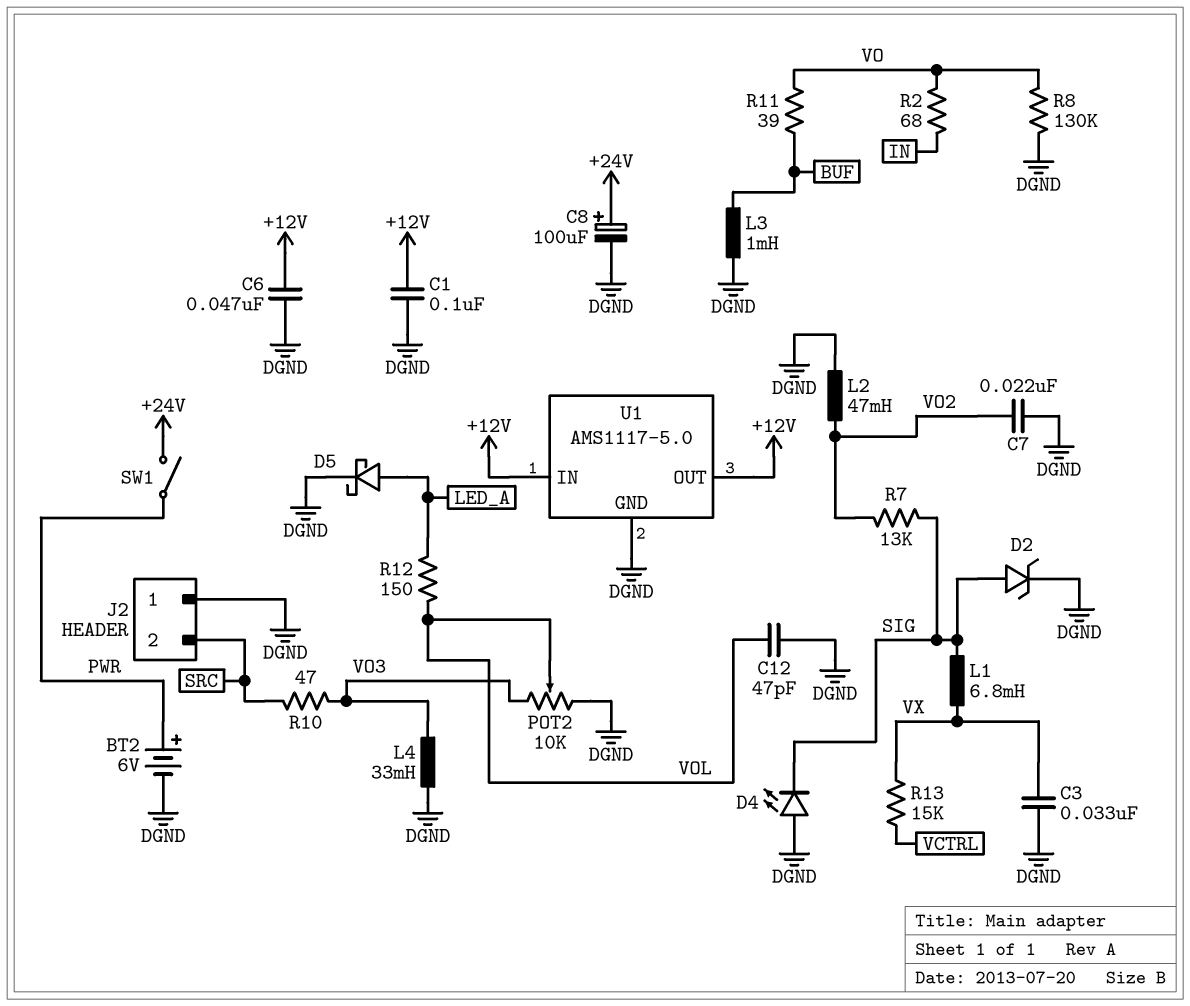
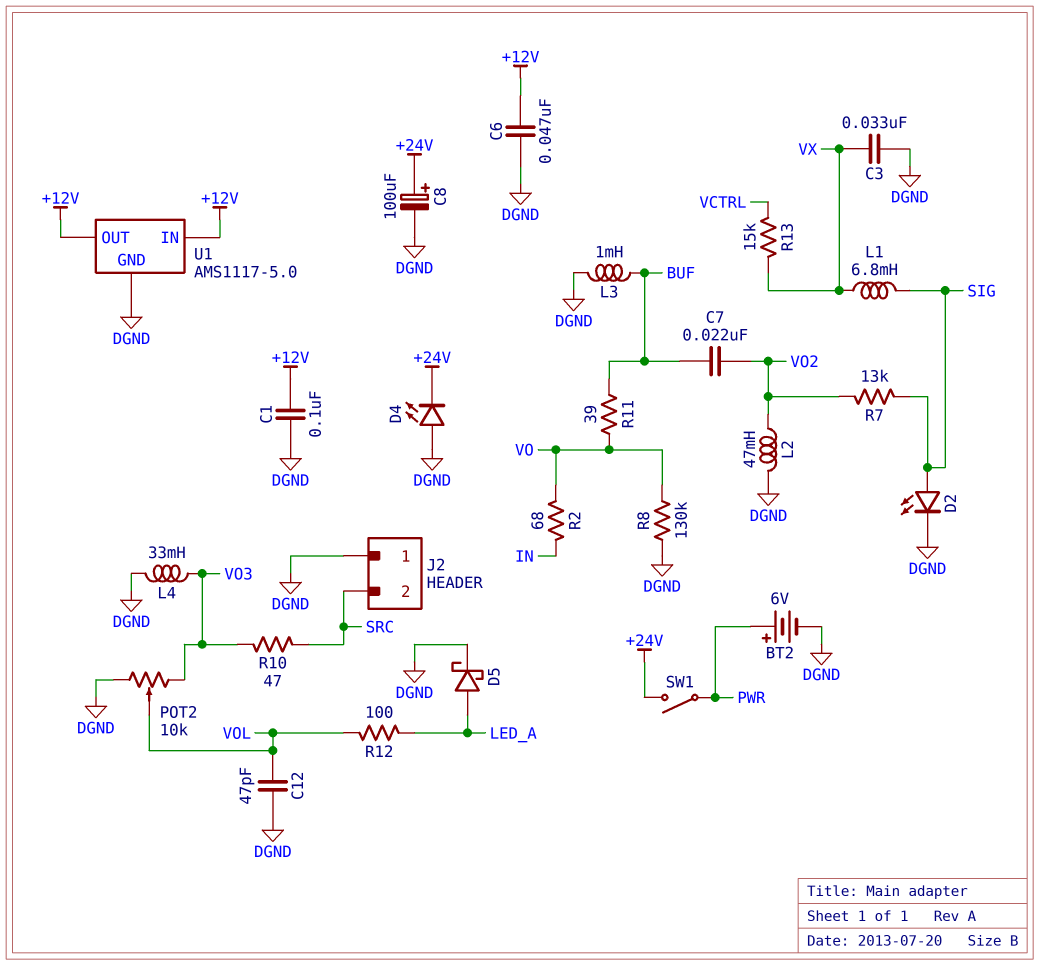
C7: 22nF (DGND, VO2) -> 22nF (BUF, VO2)
D2: zener (A SIG, K DGND) -> LED (A SIG, K DGND)
D4: LED (A DGND, K SIG) -> LED (A DGND, K +24V)
R12: 150 (LED_A, VOL) -> 100 (LED_A, VOL)

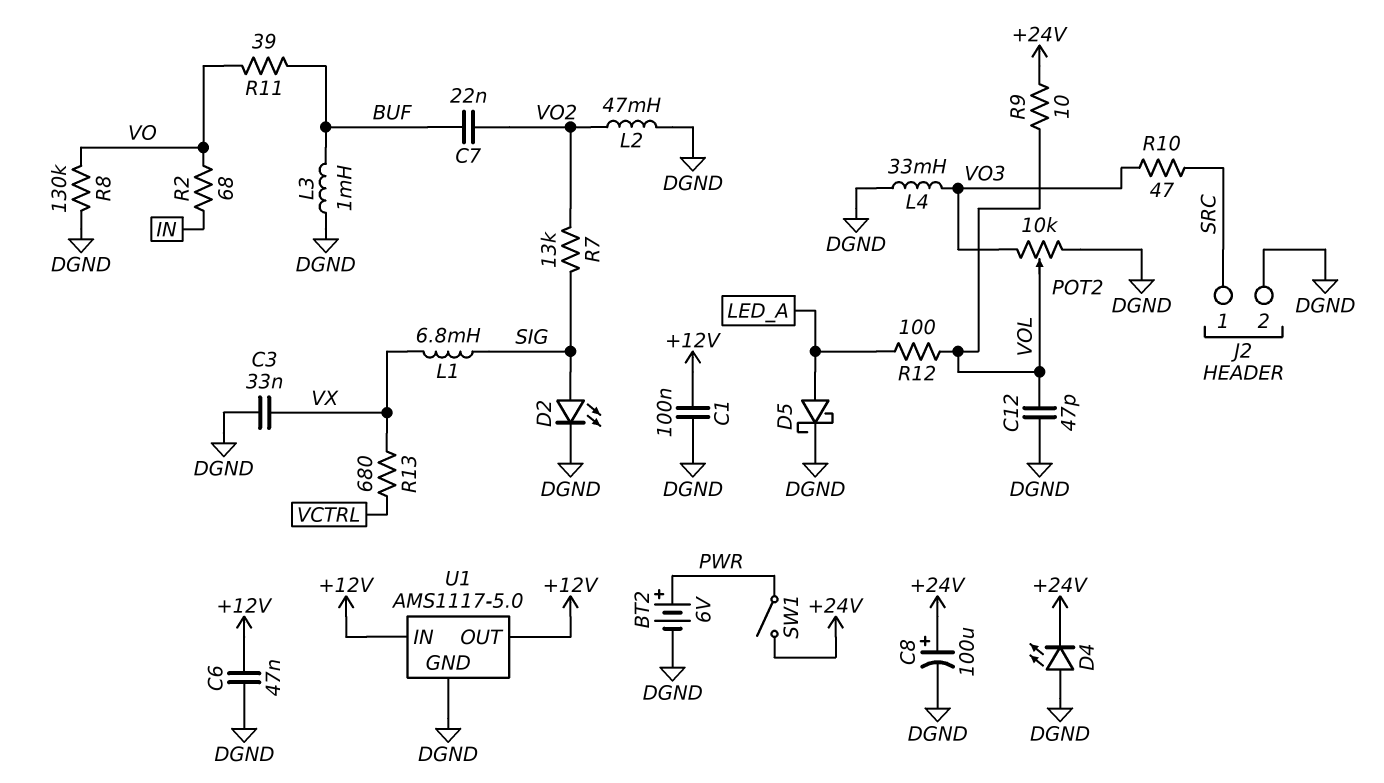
J2 pin 1: DGND -> SRC
J2 pin 2: SRC -> DGND
R9: none -> 10 (+24V, VOL)
R13: 15k (VCTRL, VX) -> 680 (VCTRL, VX)

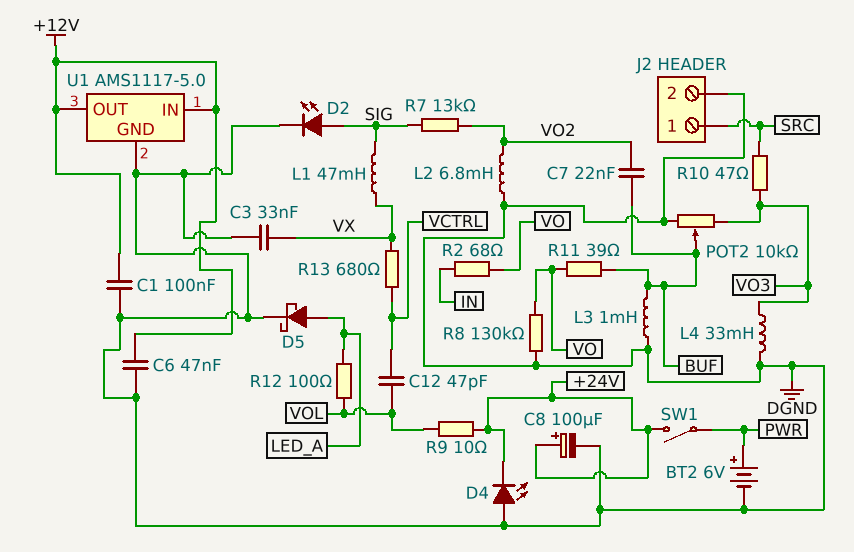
C12: 47pF (DGND, VOL) -> 47pF (VCTRL, VOL)
L1: 6.8mH (SIG, VX) -> 47mH (SIG, VX)
L2: 47mH (DGND, VO2) -> 6.8mH (DGND, VO2)
POT2: 10k (DGND, VO3, wiper VOL) -> 10k (DGND, VO3, wiper BUF)

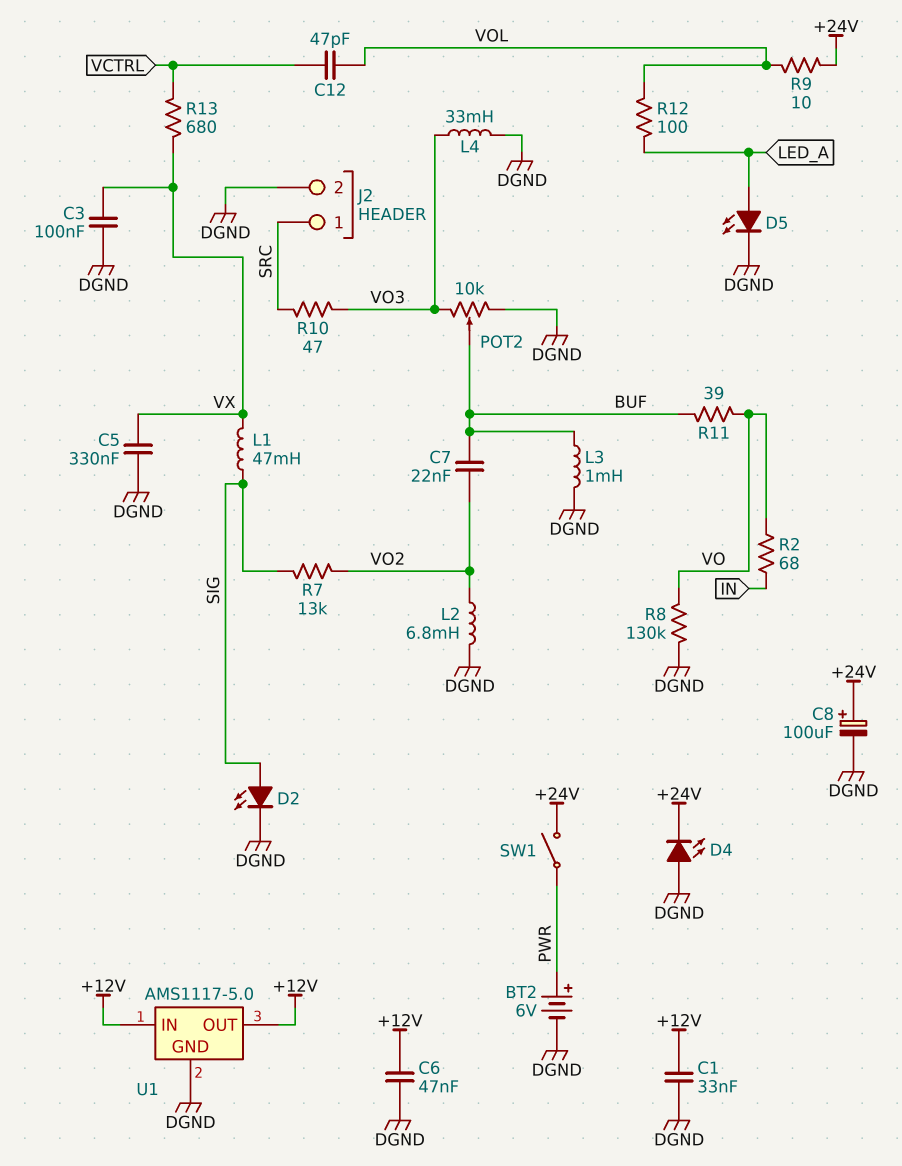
C1: 100nF (+12V, DGND) -> 33nF (+12V, DGND)
C3: 33nF (DGND, VX) -> 100nF (DGND, VX)
C5: none -> 330nF (DGND, VX)
D5: schottky (A LED_A, K DGND) -> LED (A LED_A, K DGND)

